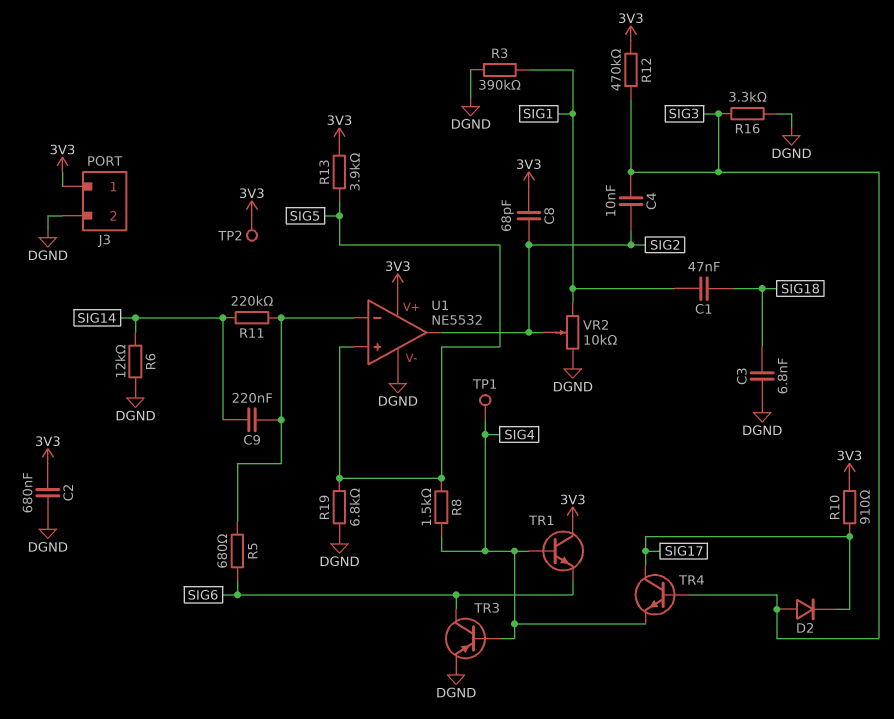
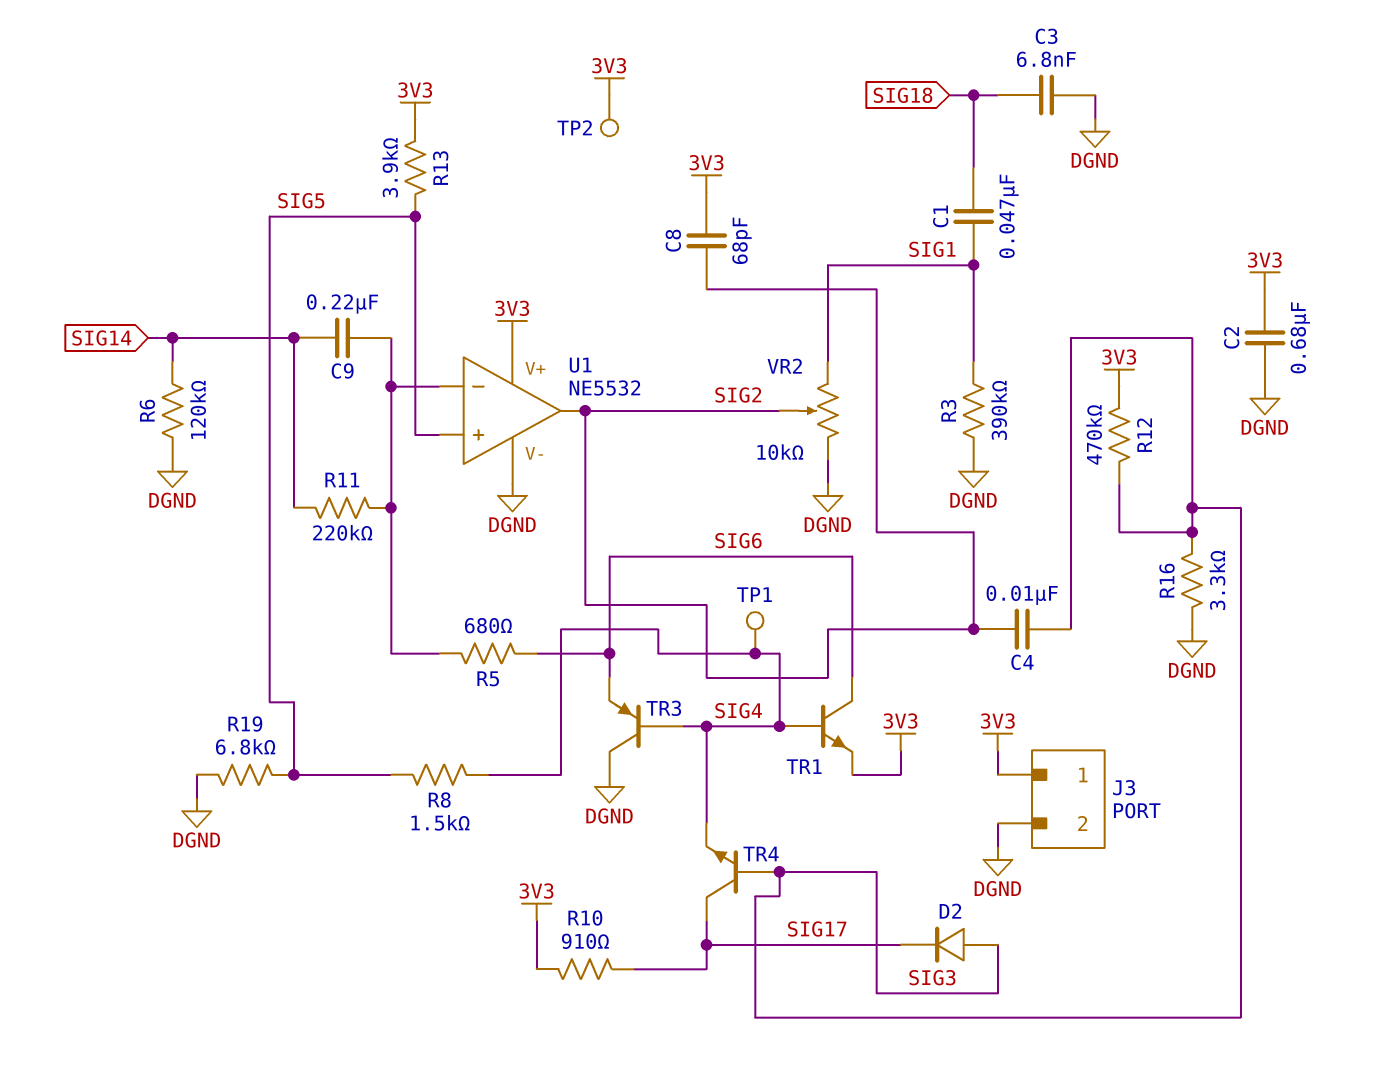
R6: 12k (DGND, SIG14) -> 120k (DGND, SIG14)
TR1: NPN (B SIG4, C 3V3, E SIG6) -> NPN (B SIG4, C SIG6, E 3V3)
TR3: PNP (B SIG4, C SIG6, E DGND) -> PNP (B SIG4, C DGND, E SIG6)

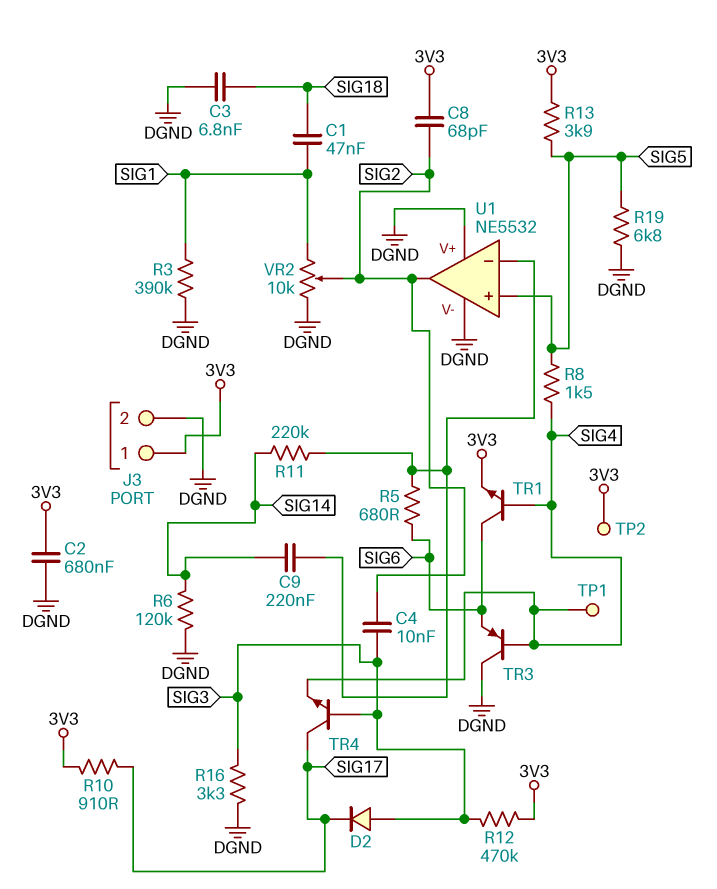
U1 pin V+: 3V3 -> DGND

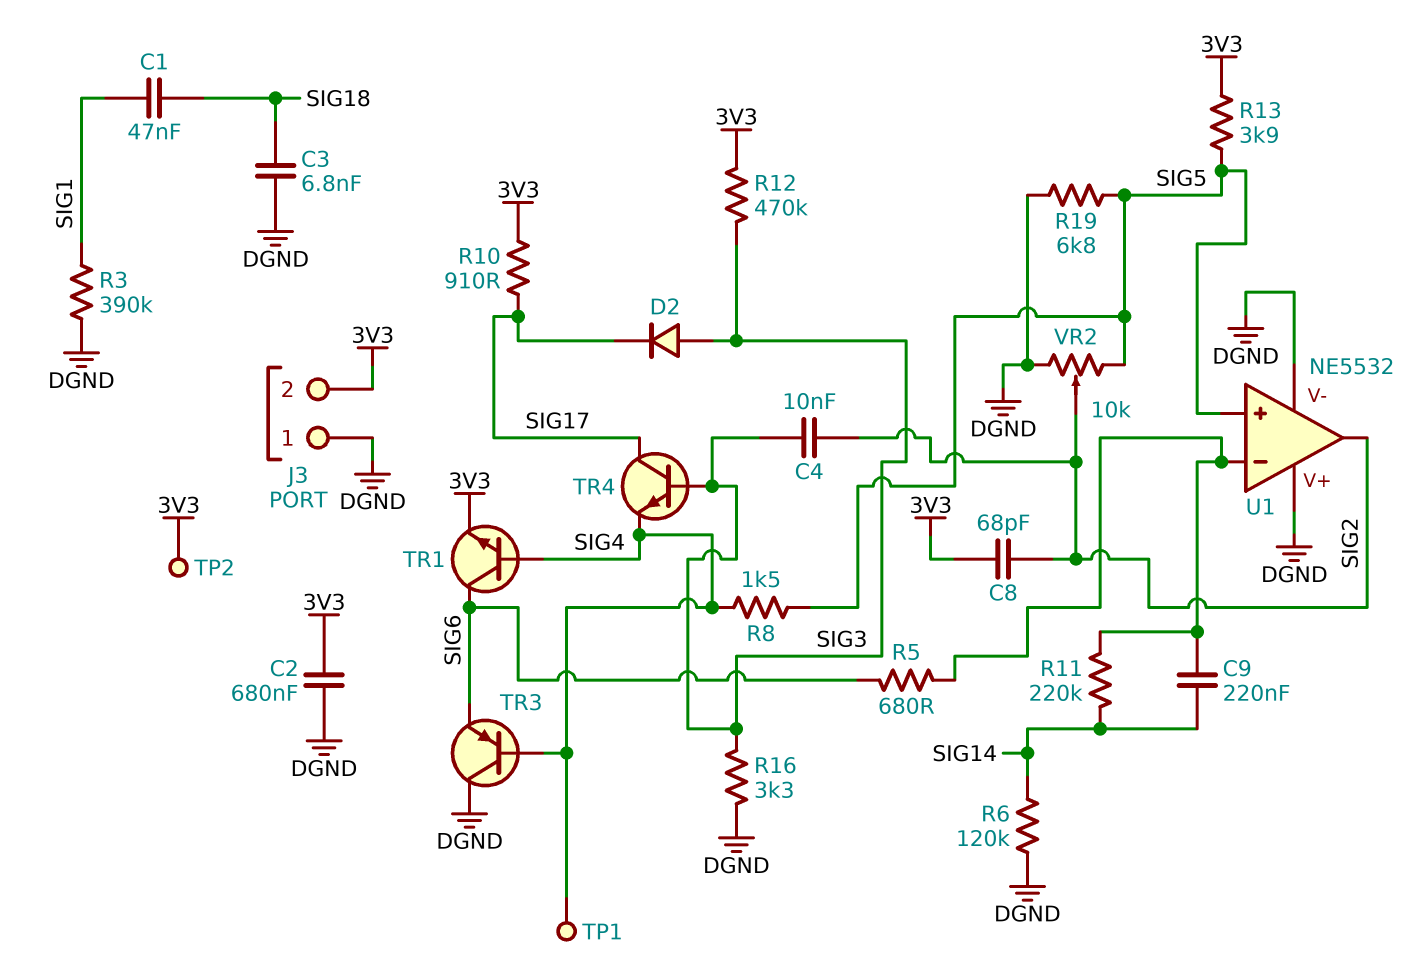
J3 pin 1: 3V3 -> DGND
J3 pin 2: DGND -> 3V3
VR2: 10k (DGND, SIG1, wiper SIG2) -> 10k (DGND, SIG5, wiper SIG2)

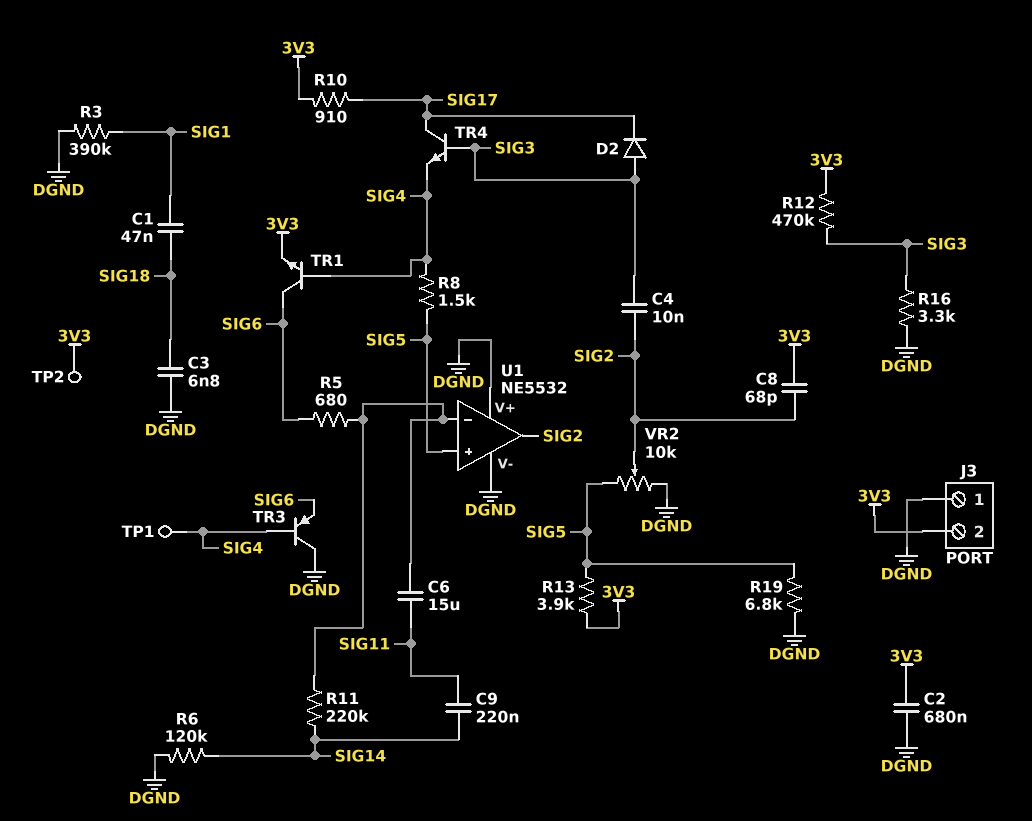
C6: none -> 15uF (SIG11, U1/in-)
C9: 220nF (SIG14, U1/in-) -> 220nF (SIG11, SIG14)

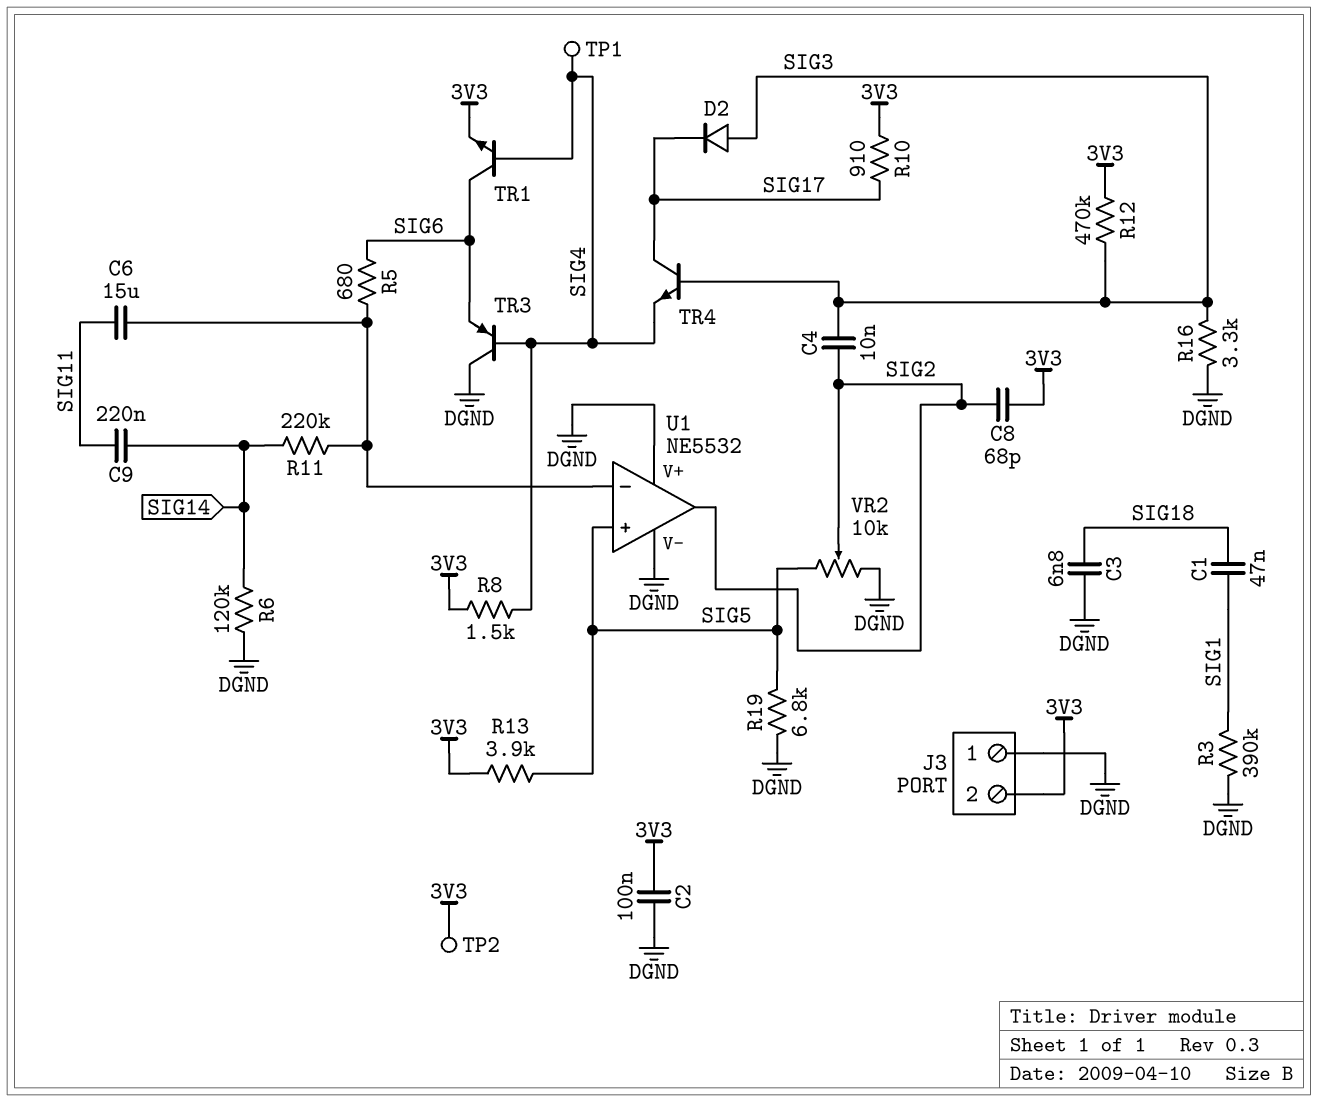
C2: 680nF (3V3, DGND) -> 100nF (3V3, DGND)
R8: 1.5k (SIG4, SIG5) -> 1.5k (3V3, SIG4)

